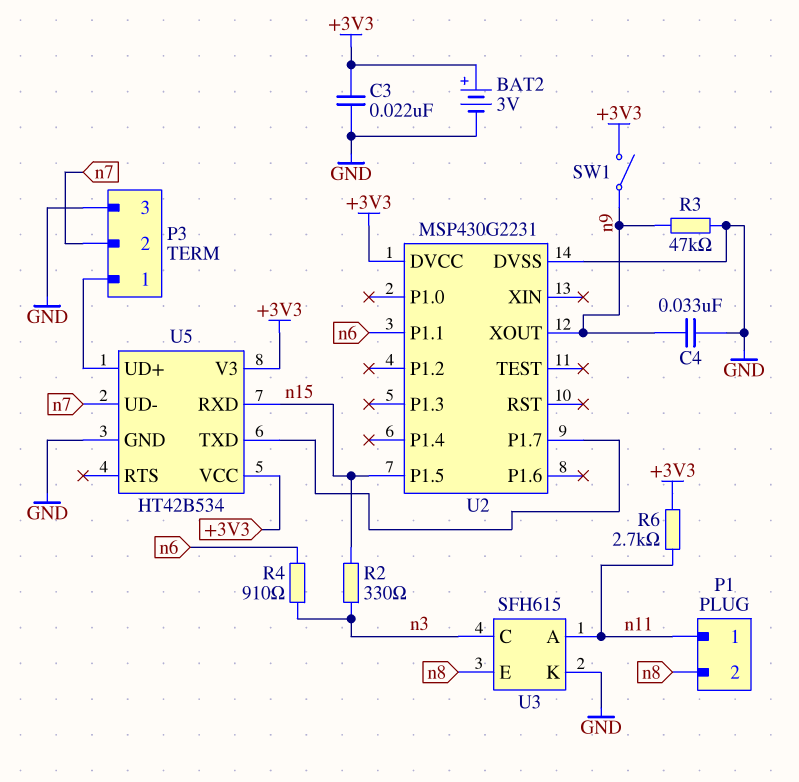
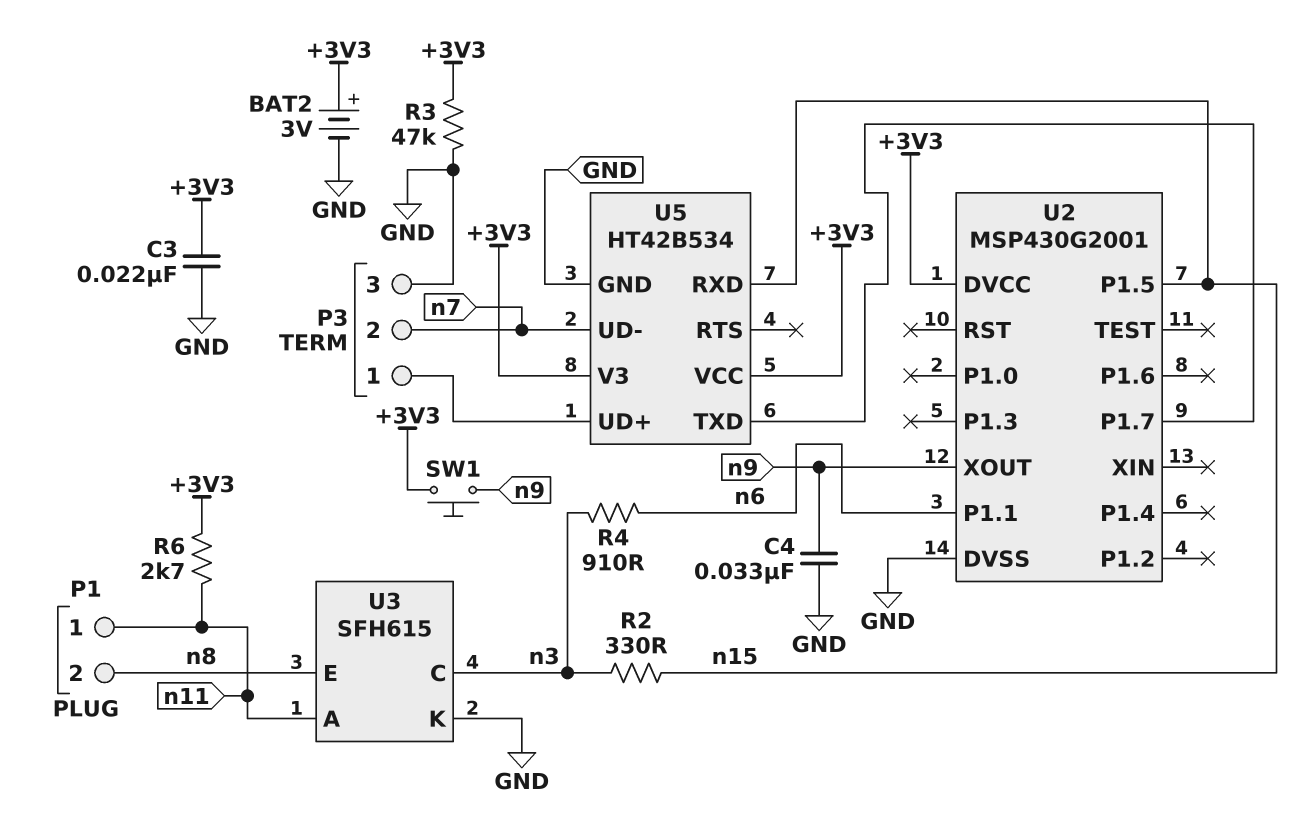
R3: 47k (GND, n9) -> 47k (+3V3, GND)
SW1: switch (+3V3, n9) -> button (+3V3, n9)
U2: MSP430G2231 -> MSP430G2001

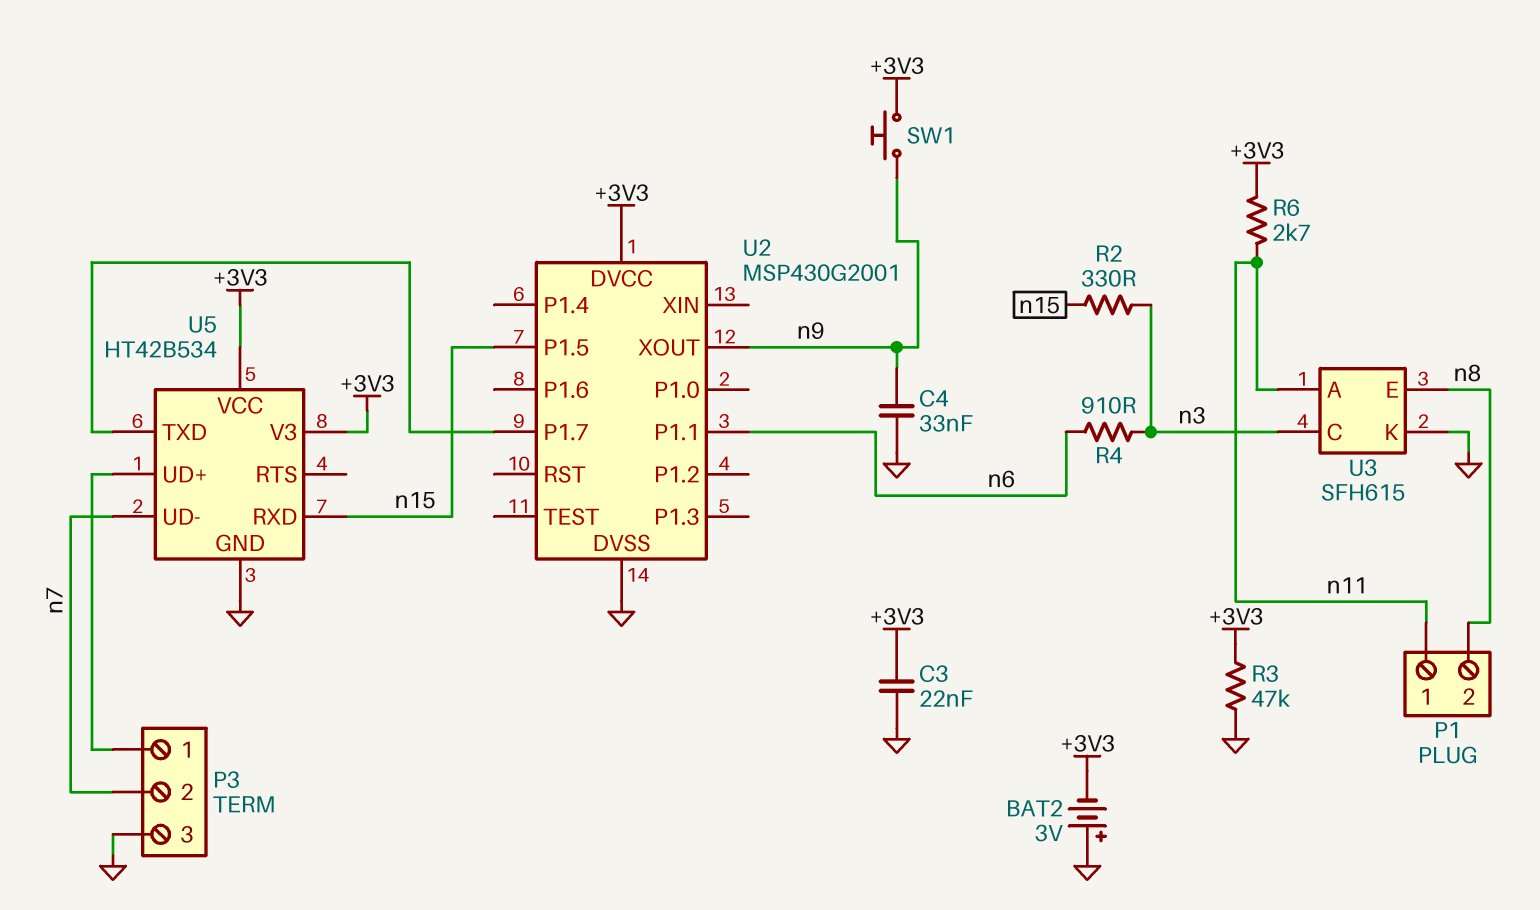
BAT2: 3V (plus +3V3, minus GND) -> 3V (plus GND, minus +3V3)

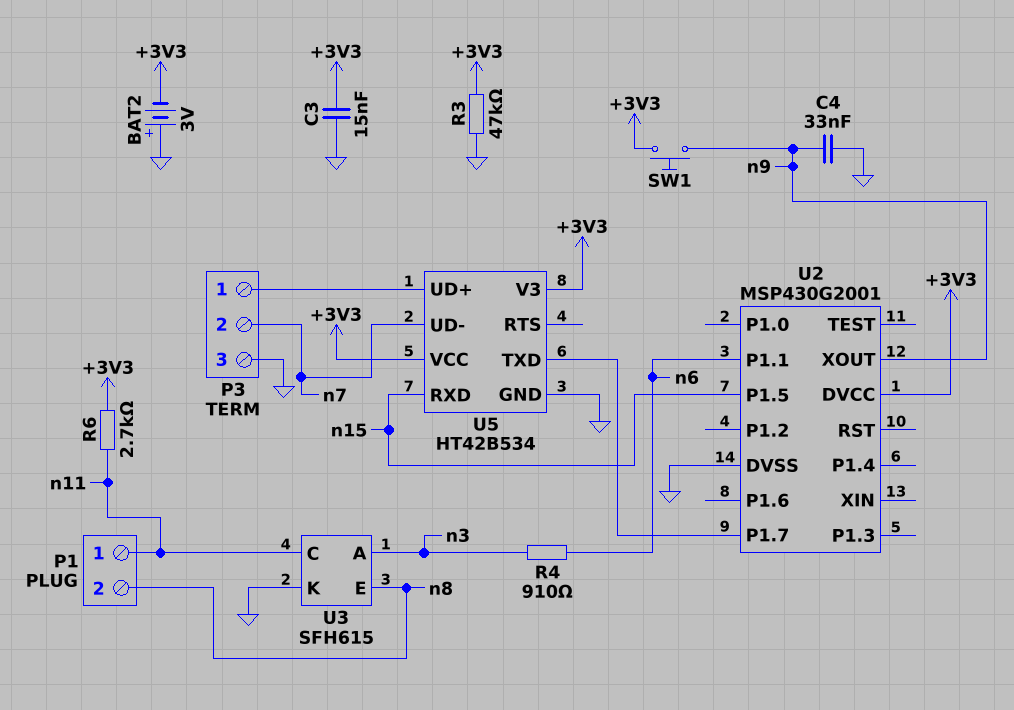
C3: 22nF (+3V3, GND) -> 15nF (+3V3, GND)
R2: 330 (n3, n15) -> none
U3 pin A: n11 -> n3
U3 pin C: n3 -> n11

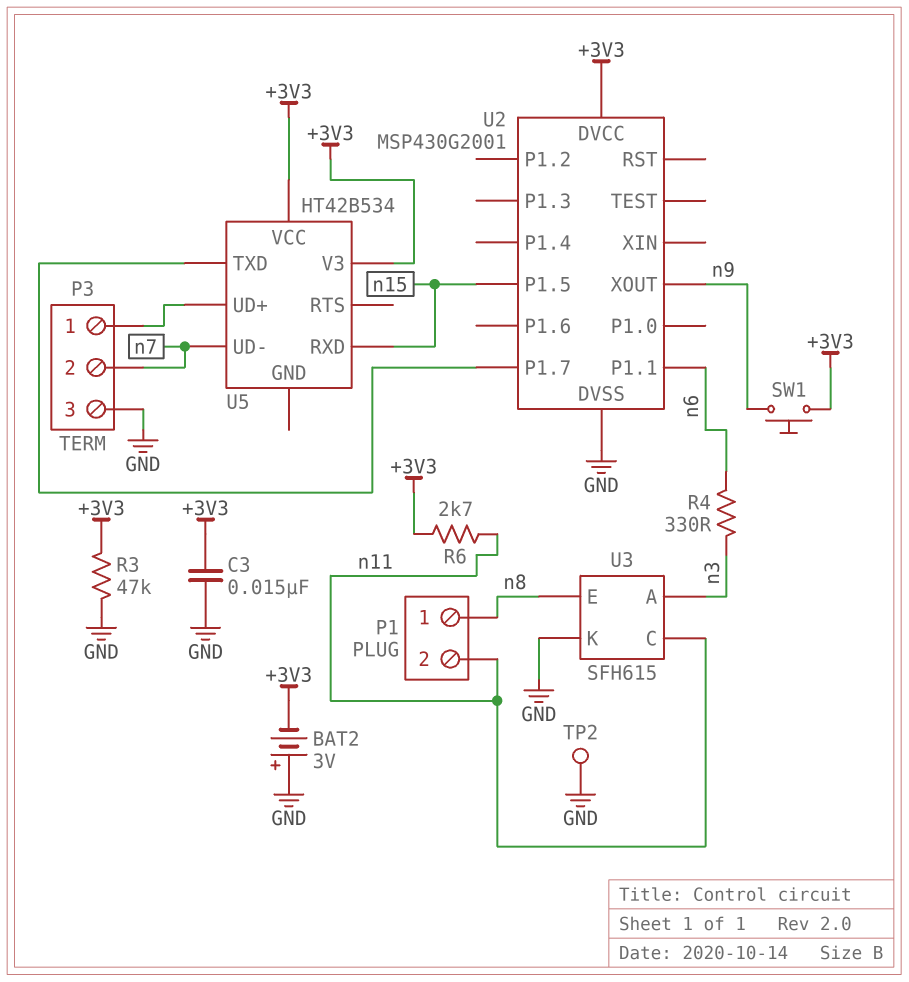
C4: 33nF (GND, n9) -> none
P1 pin 1: n11 -> n8
P1 pin 2: n8 -> n11
R4: 910 (n3, n6) -> 330 (n3, n6)
TP2: none -> test point (GND)
U5 pin GND: GND -> none

